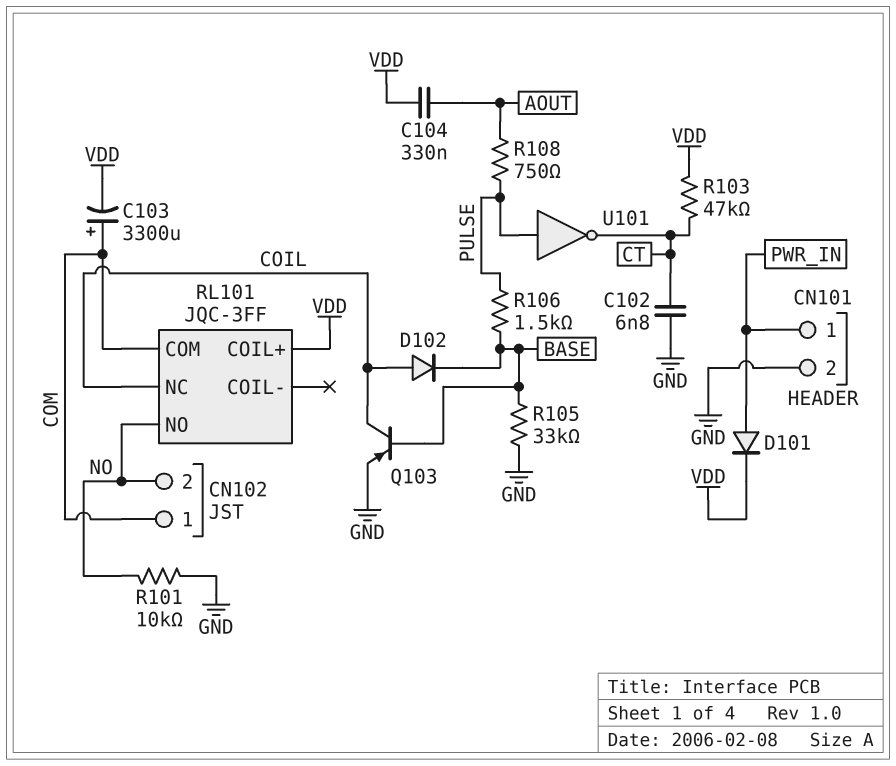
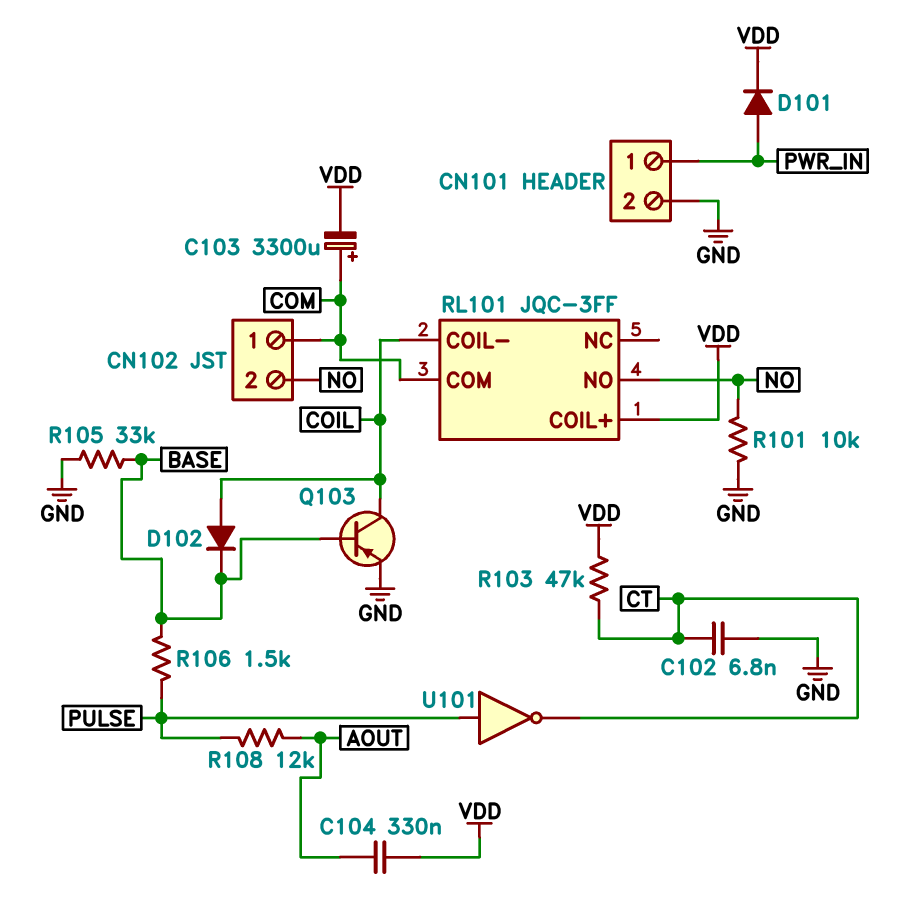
R108: 750 (AOUT, PULSE) -> 12k (AOUT, PULSE)
RL101 pin COIL-: none -> COIL
RL101 pin NC: COIL -> none

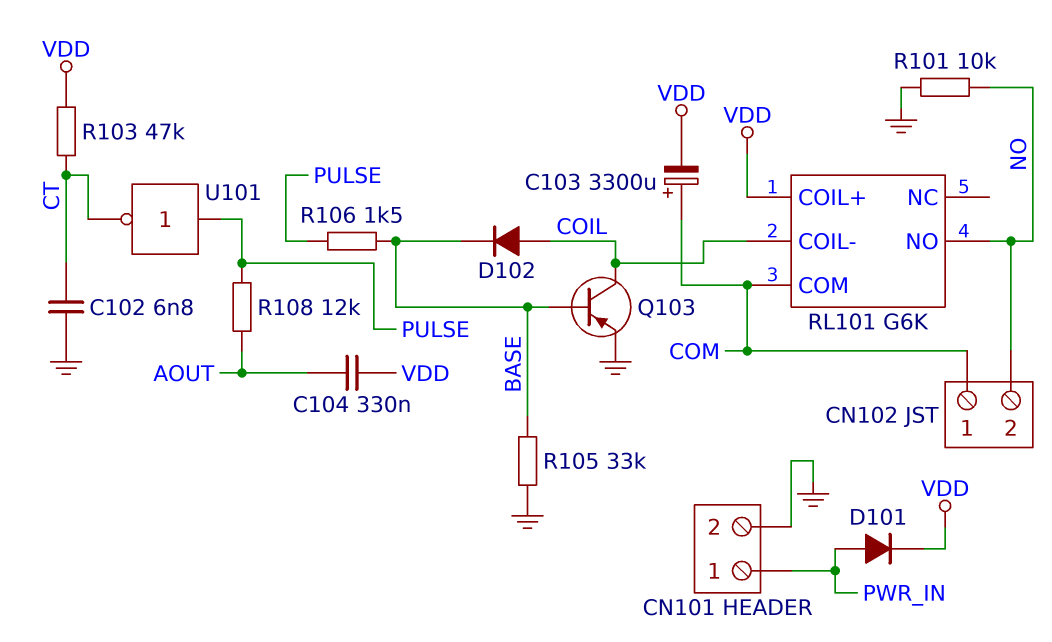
RL101: JQC-3FF -> G6K

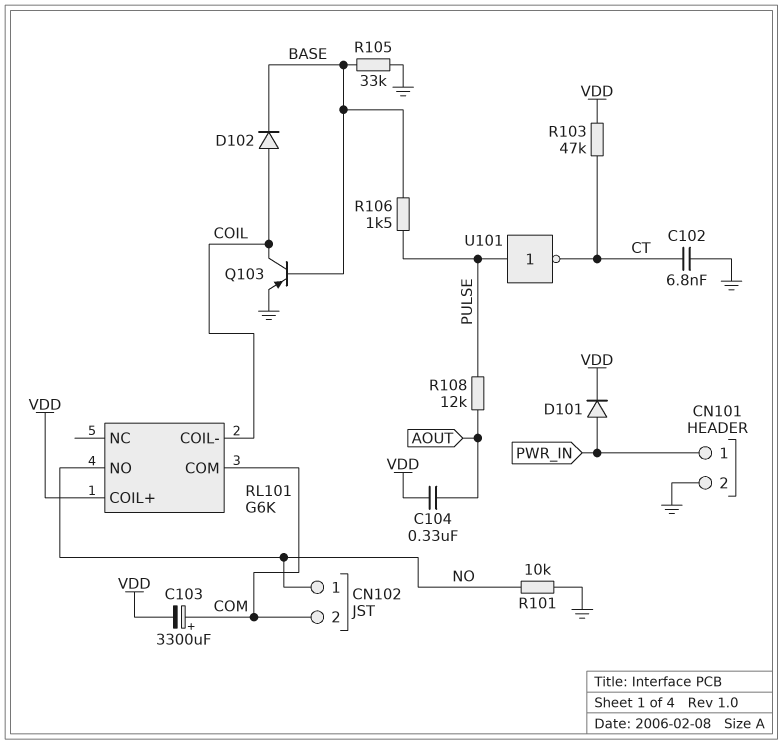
CN102 pin 1: COM -> NO
CN102 pin 2: NO -> COM

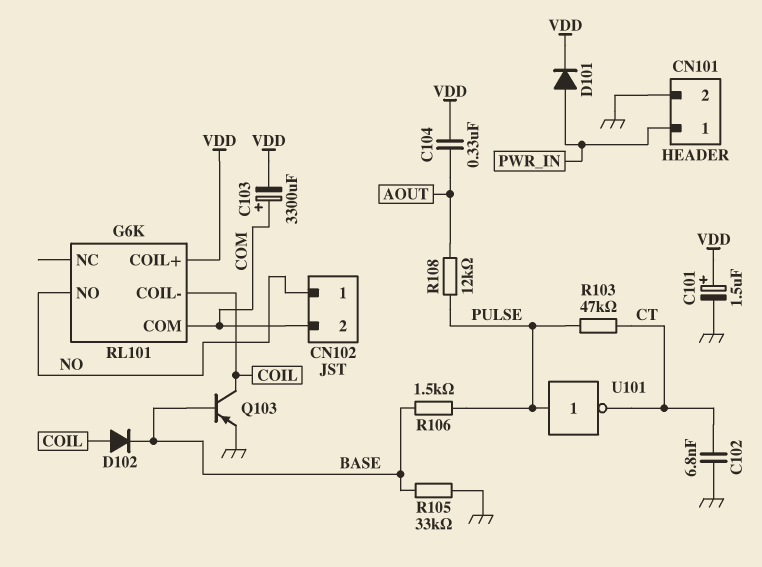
C101: none -> 1.5uF (plus VDD, minus GND)
R101: 10k (GND, NO) -> none
R103: 47k (CT, VDD) -> 47k (CT, PULSE)

